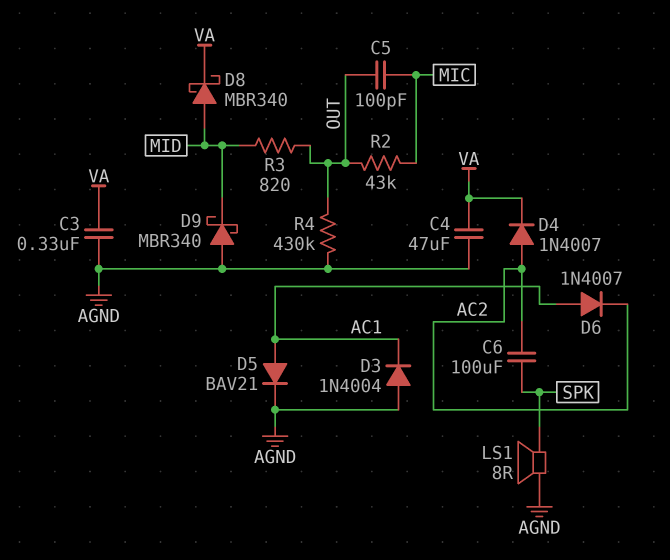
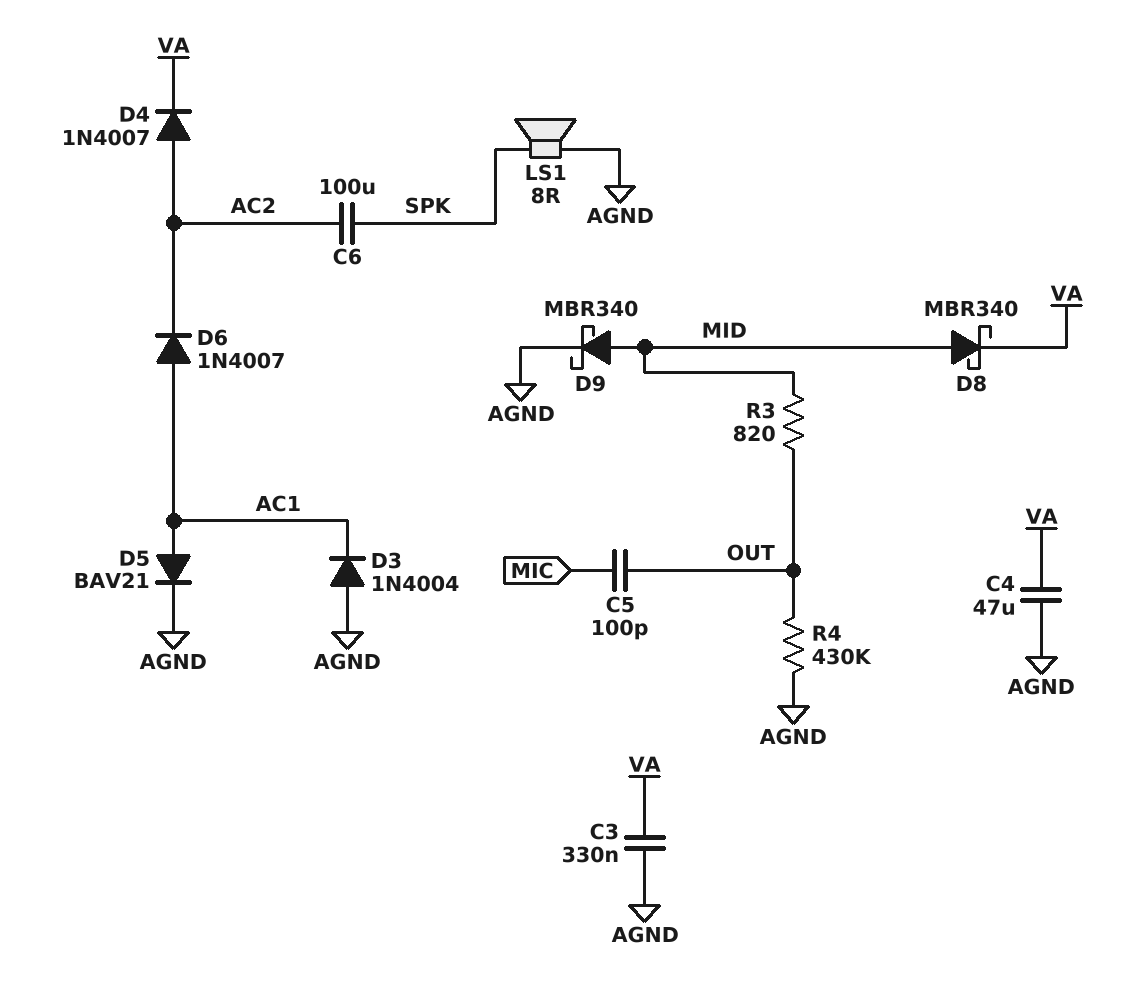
D9: schottky MBR340 (A AGND, K MID) -> schottky MBR340 (A MID, K AGND)
R2: 43k (MIC, OUT) -> none

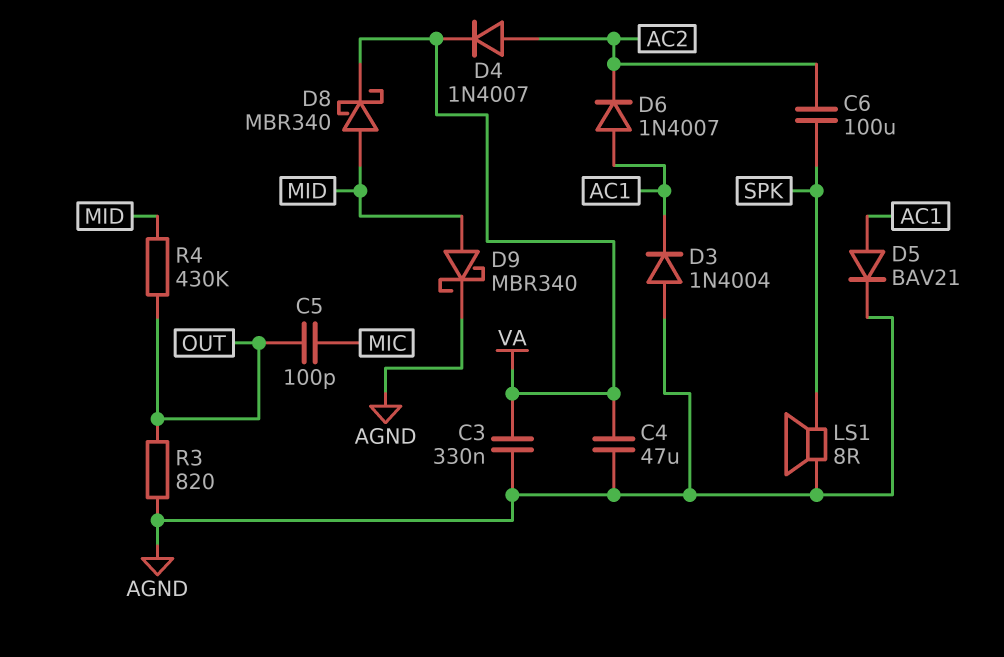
R3: 820 (MID, OUT) -> 820 (AGND, OUT)
R4: 430k (AGND, OUT) -> 430k (MID, OUT)

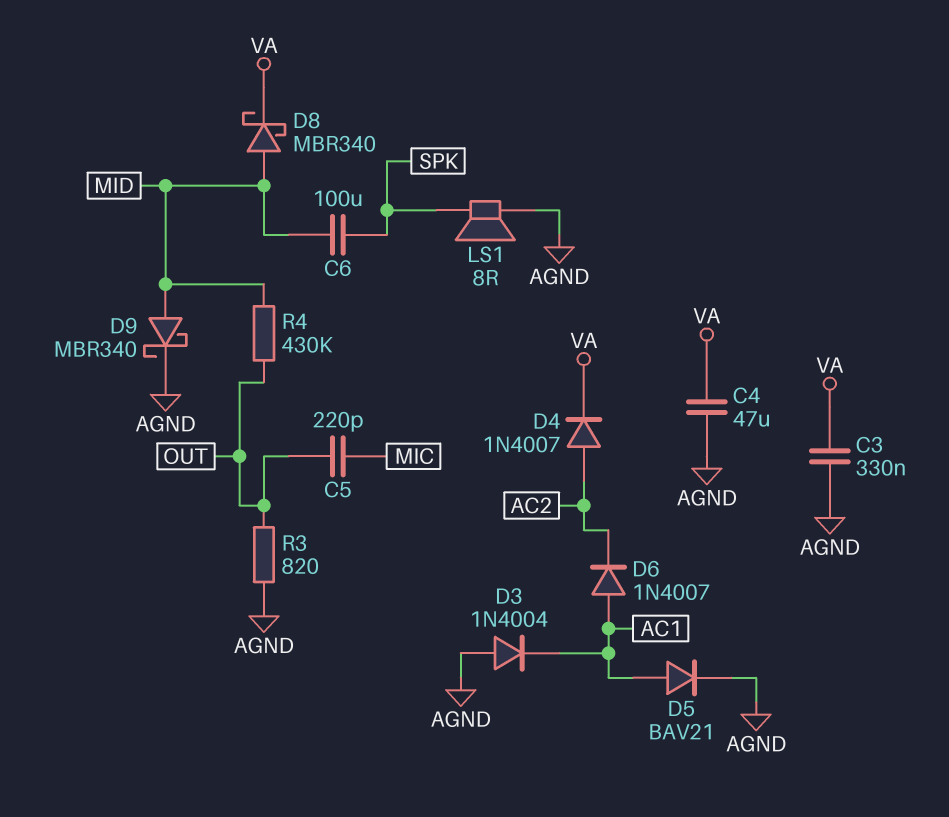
C5: 100pF (MIC, OUT) -> 220pF (MIC, OUT)
C6: 100uF (AC2, SPK) -> 100uF (MID, SPK)

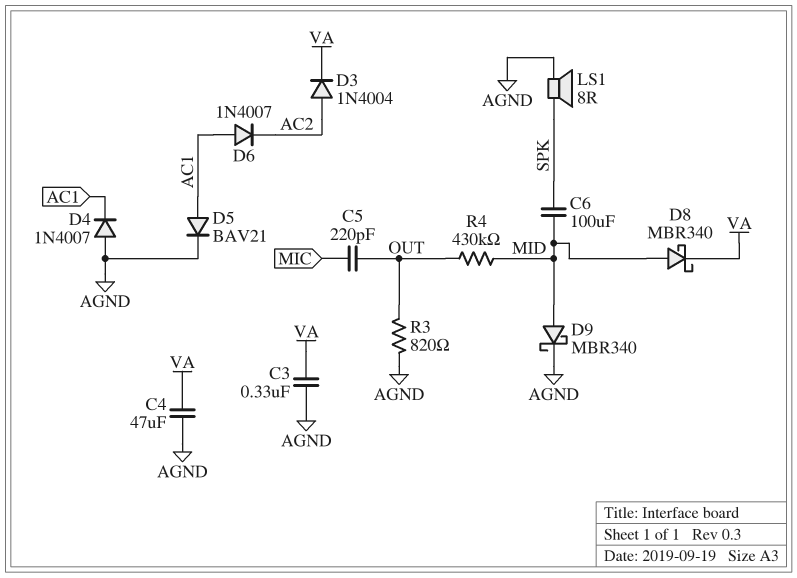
D3: diode 1N4004 (A AGND, K AC1) -> diode 1N4004 (A AC2, K VA)
D4: diode 1N4007 (A AC2, K VA) -> diode 1N4007 (A AGND, K AC1)

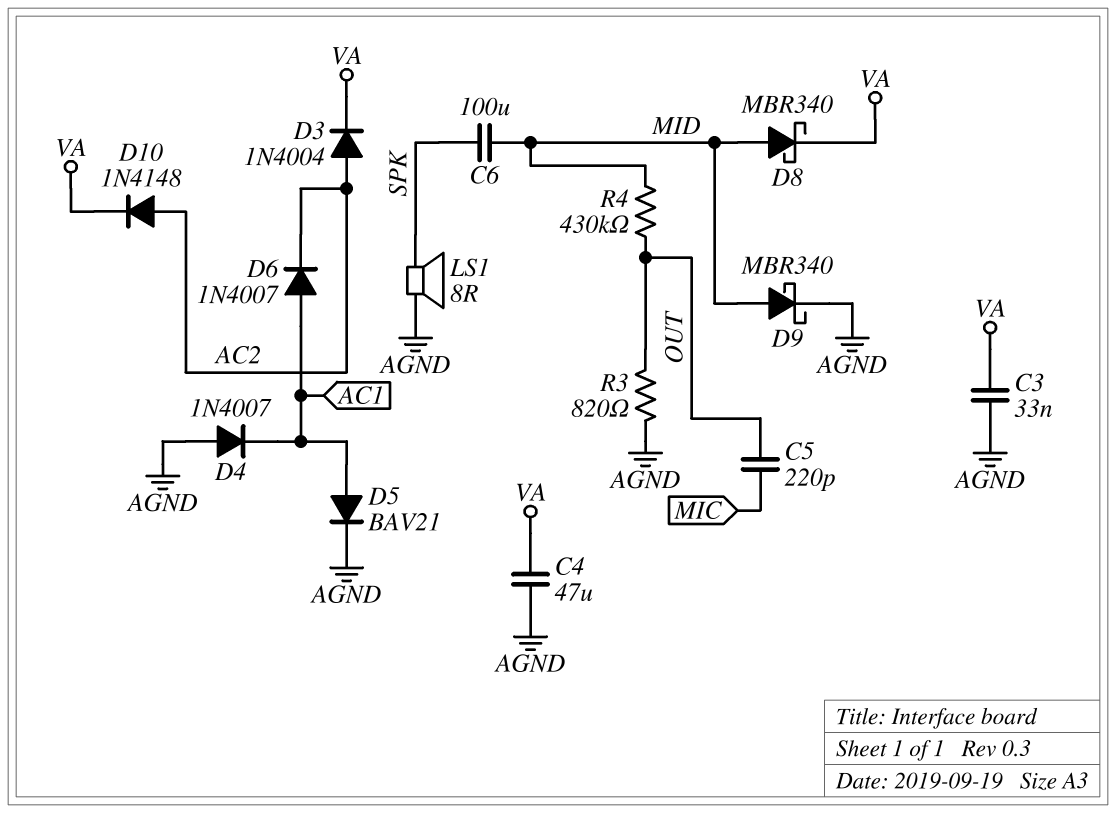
C3: 330nF (AGND, VA) -> 33nF (AGND, VA)
D10: none -> diode 1N4148 (A AC2, K VA)

